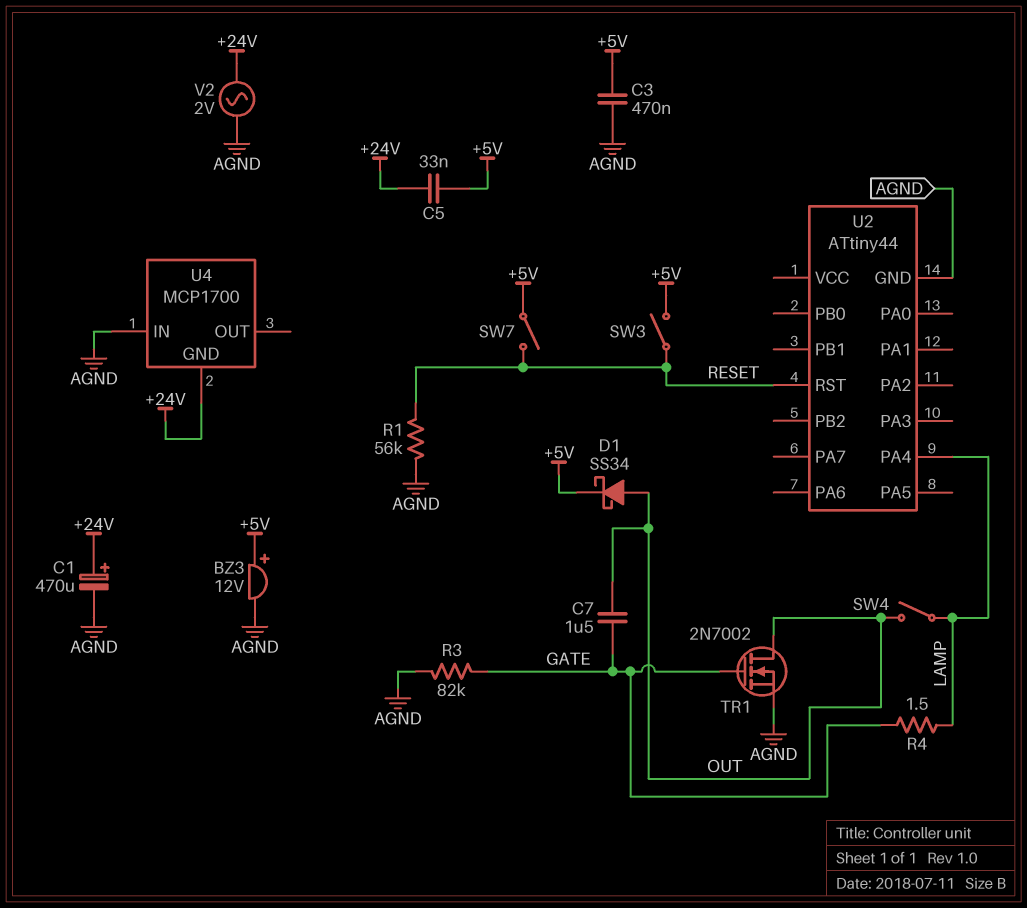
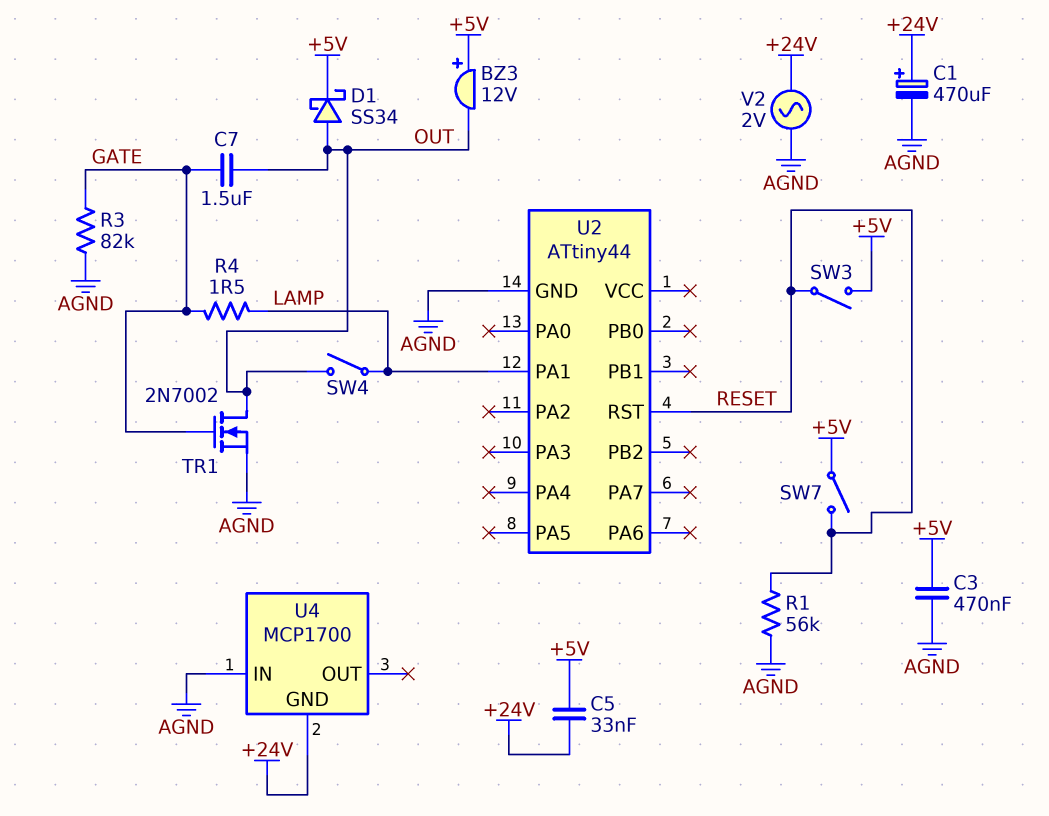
BZ3: buzzer 12V (plus +5V, minus AGND) -> buzzer 12V (plus +5V, minus OUT)
U2 pin PA1: none -> LAMP
U2 pin PA4: LAMP -> none

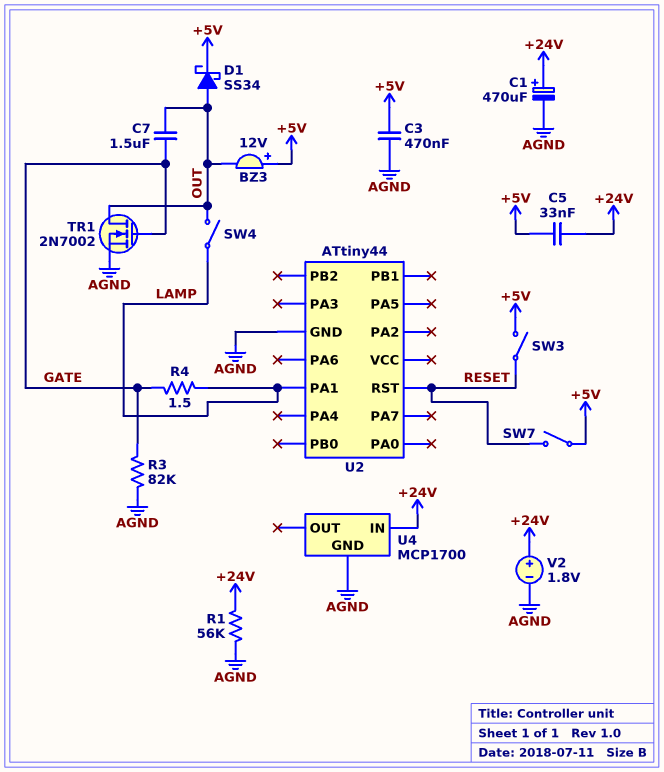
R1: 56k (AGND, RESET) -> 56k (+24V, AGND)
U4 pin GND: +24V -> AGND
U4 pin IN: AGND -> +24V
V2: AC 2V (+24V, AGND) -> 1.8V (plus +24V, minus AGND)

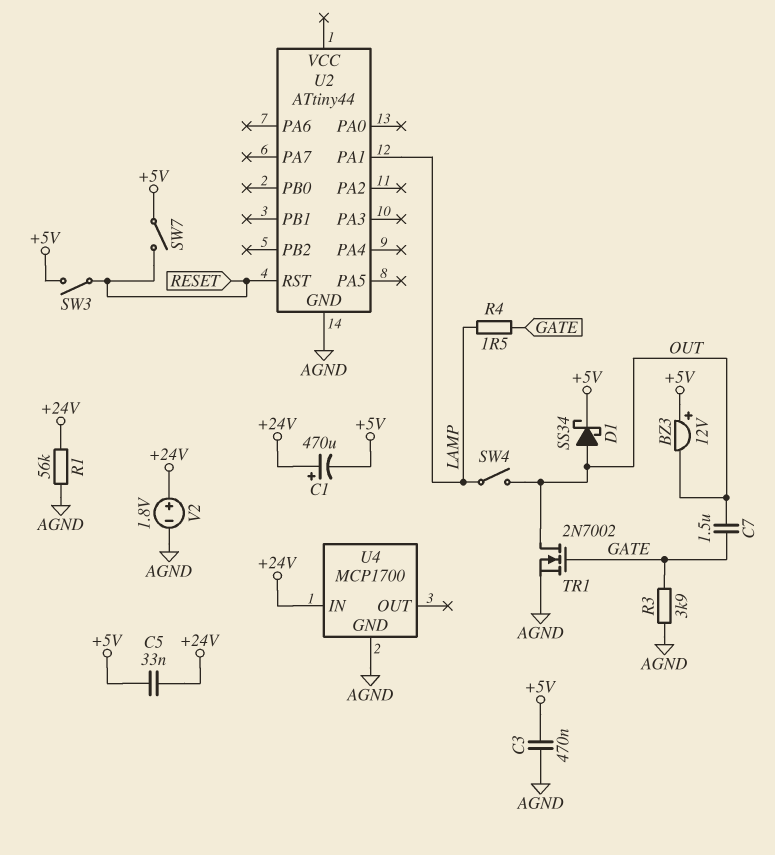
C1: 470uF (plus +24V, minus AGND) -> 470uF (plus +24V, minus +5V)
R3: 82k (AGND, GATE) -> 3.9k (AGND, GATE)

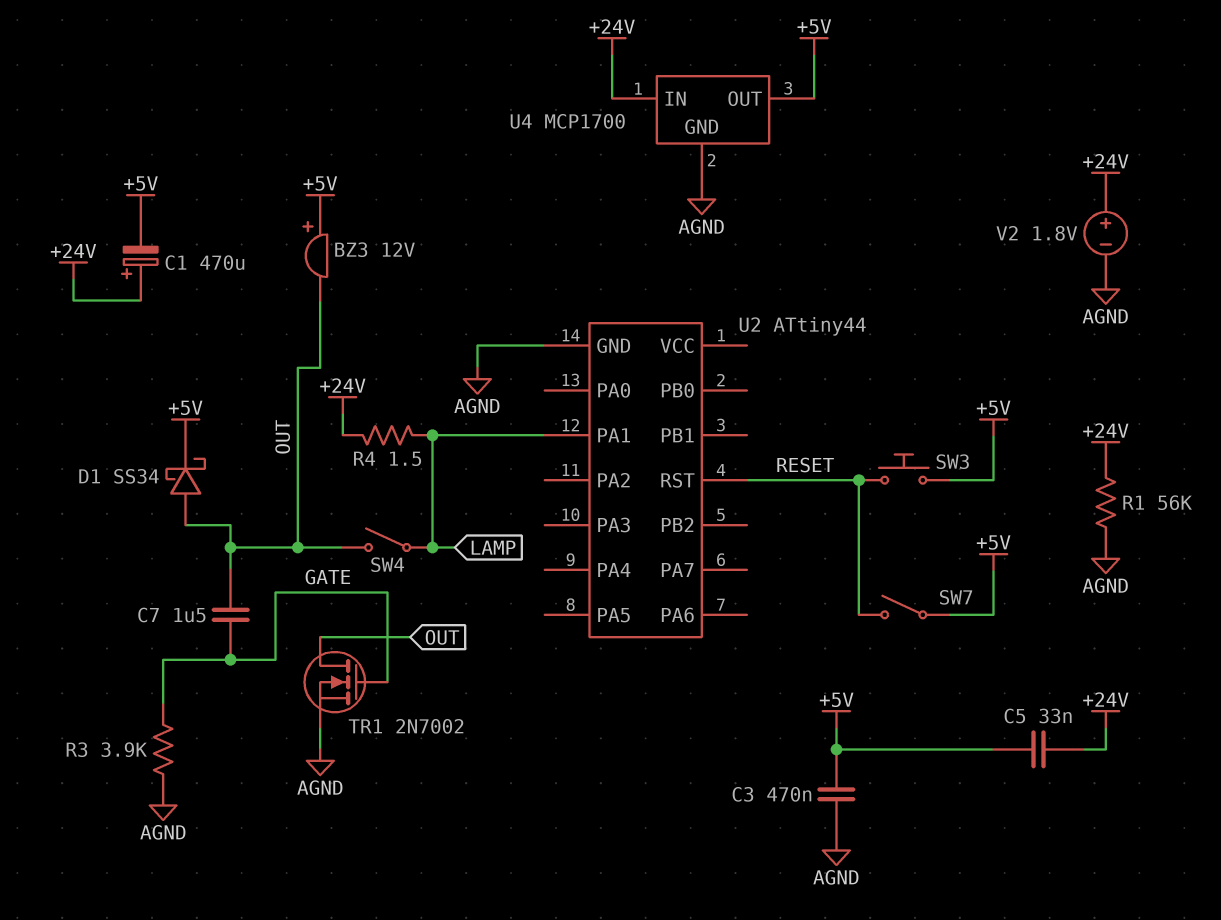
R4: 1.5 (GATE, LAMP) -> 1.5 (+24V, LAMP)
SW3: switch (+5V, RESET) -> button (+5V, RESET)
U4 pin OUT: none -> +5V

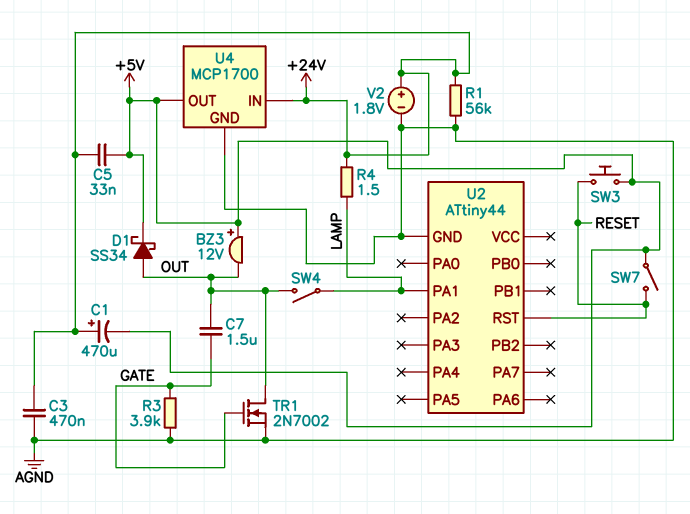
C3: 470nF (+5V, AGND) -> 470nF (+24V, AGND)

